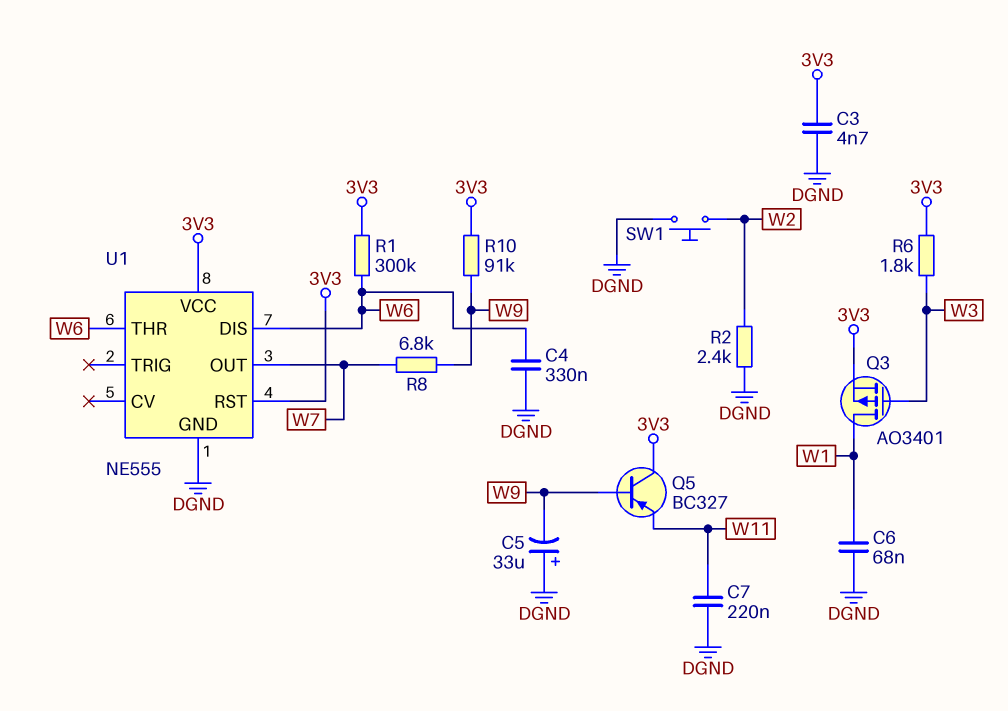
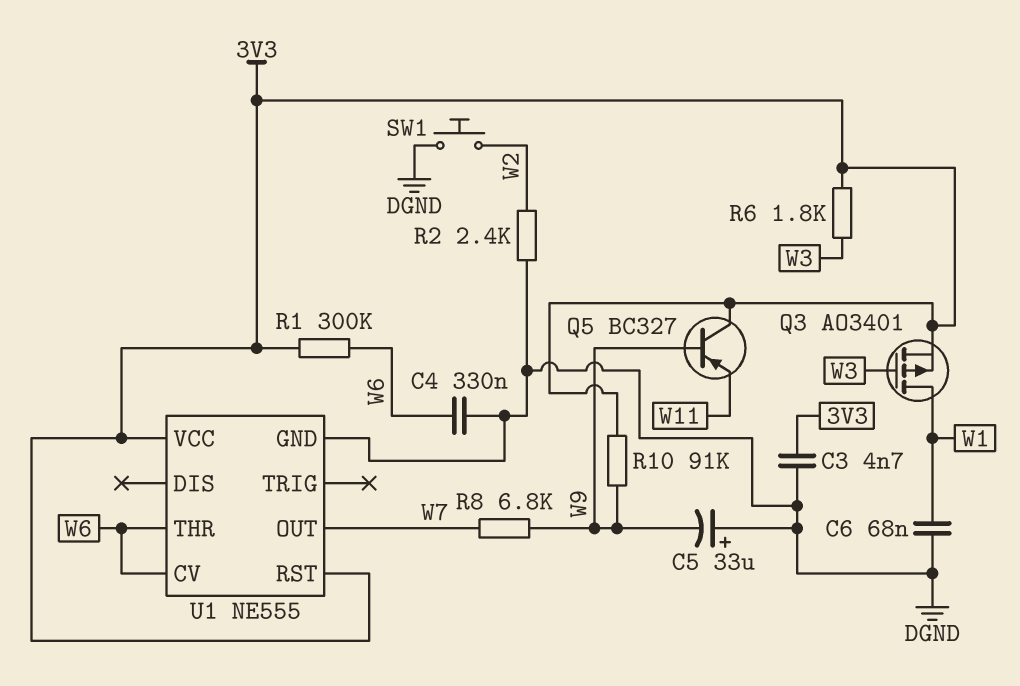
C7: 220nF (DGND, W11) -> none
U1 pin CV: none -> W6
U1 pin DIS: W6 -> none

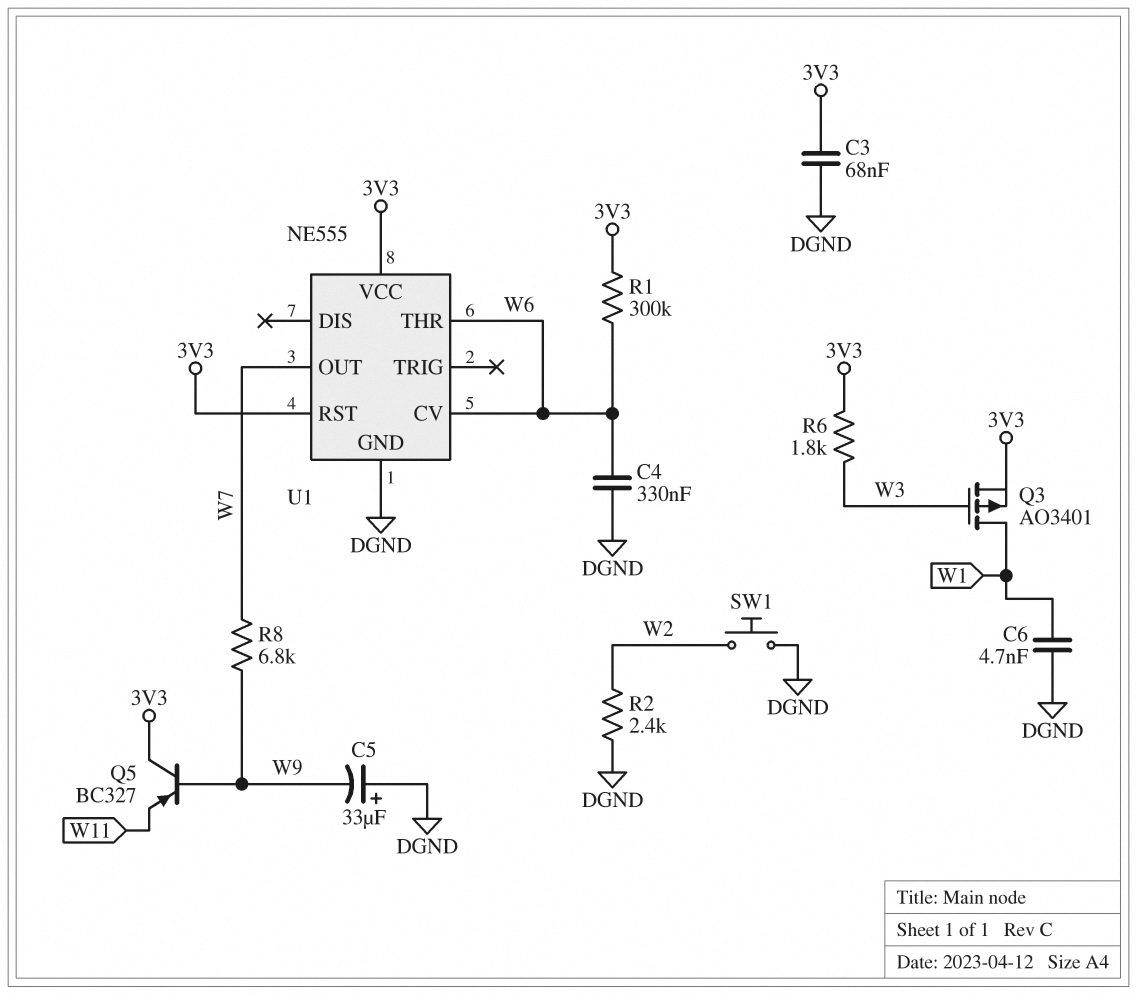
C3: 4.7nF (3V3, DGND) -> 68nF (3V3, DGND)
C6: 68nF (DGND, W1) -> 4.7nF (DGND, W1)
R10: 91k (3V3, W9) -> none

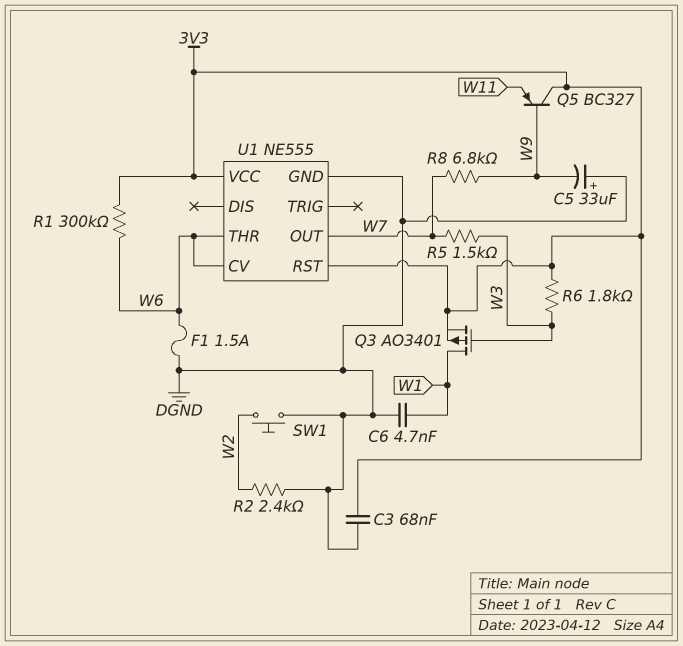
C4: 330nF (DGND, W6) -> none
F1: none -> 1.5A (DGND, W6)
R5: none -> 1.5k (W3, W7)

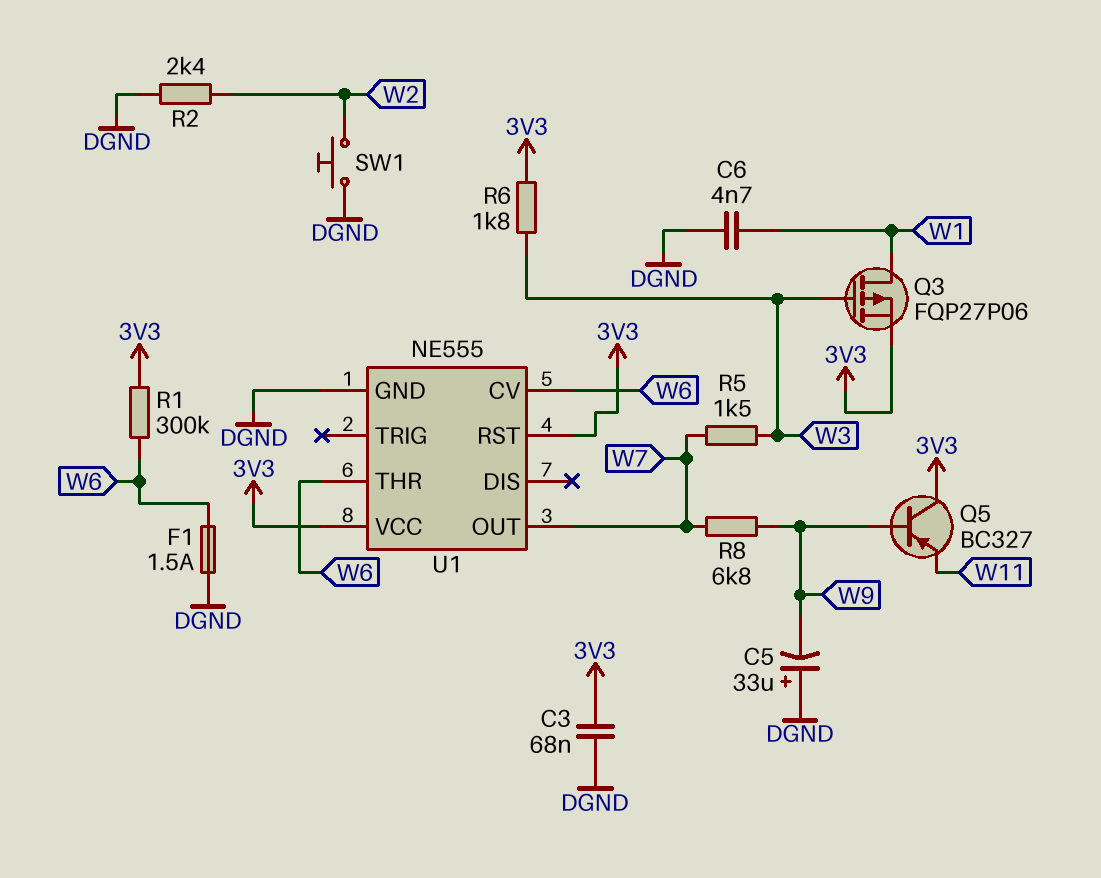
Q3: PMOS AO3401 (G W3, D W1, S 3V3) -> PMOS FQP27P06 (G W3, D W1, S 3V3)

